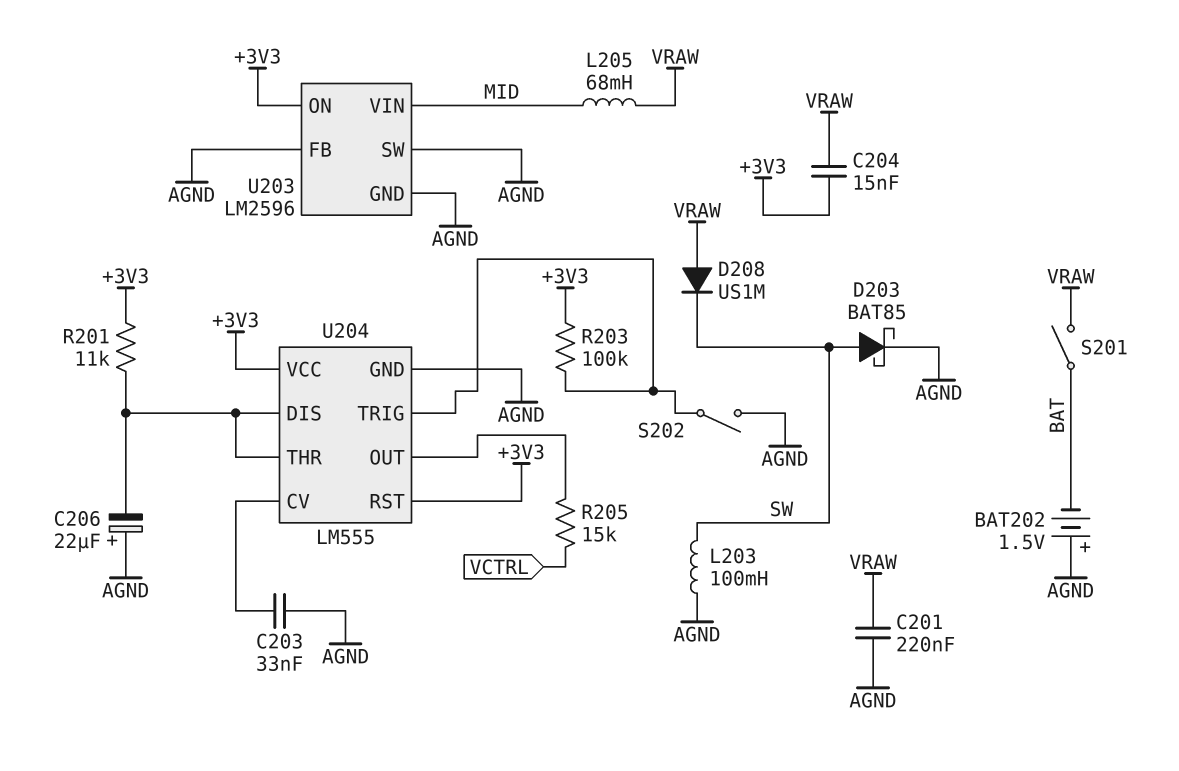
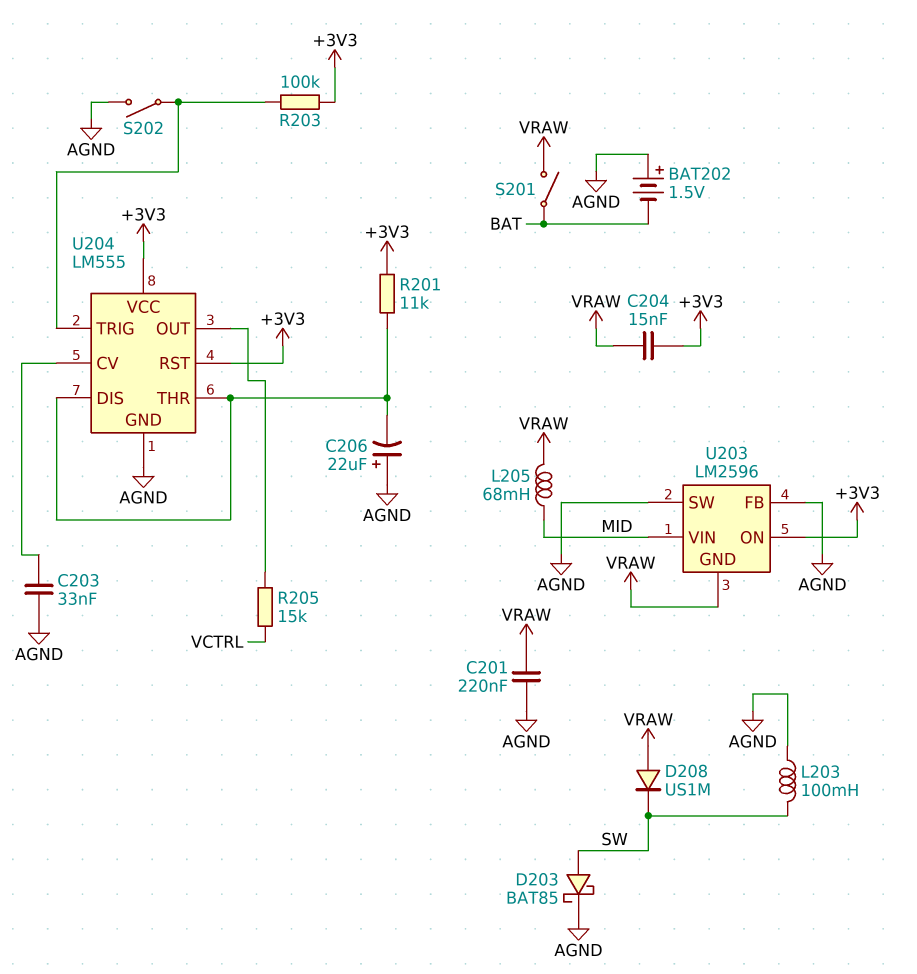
U203 pin GND: AGND -> VRAW

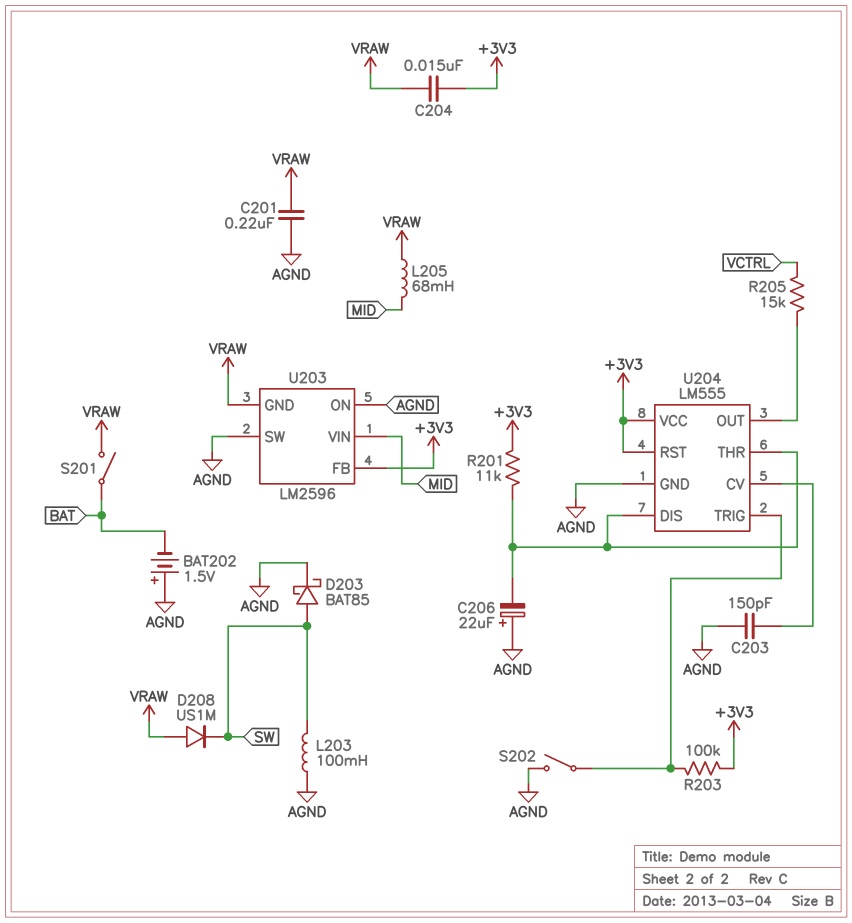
C203: 33nF (AGND, U204/CV) -> 150pF (AGND, U204/CV)
U203 pin FB: AGND -> +3V3
U203 pin ON: +3V3 -> AGND

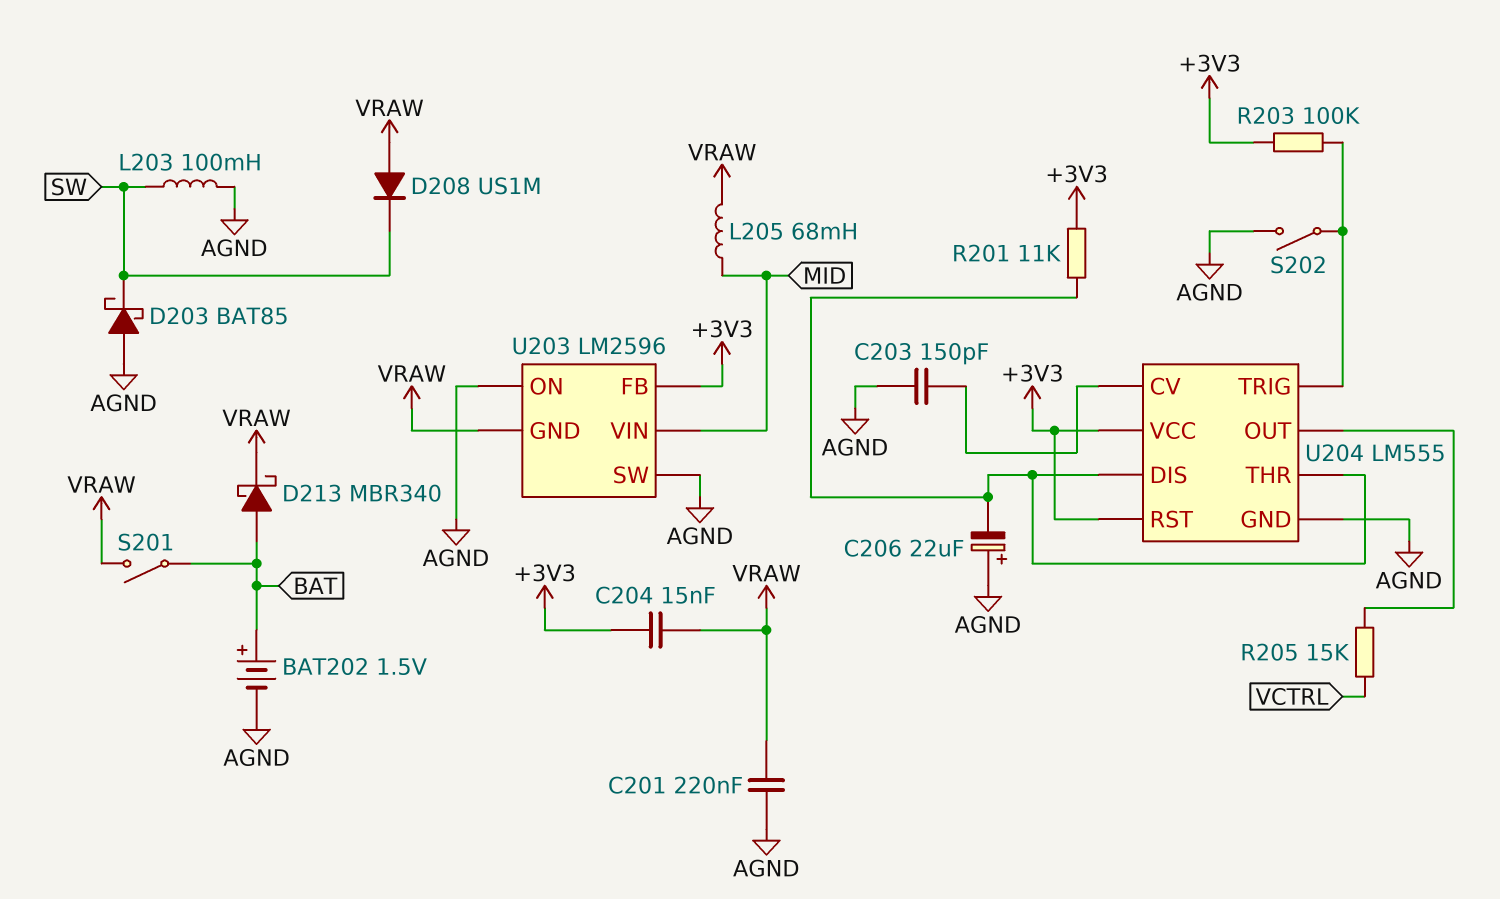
BAT202: 1.5V (plus AGND, minus BAT) -> 1.5V (plus BAT, minus AGND)
D203: schottky BAT85 (A SW, K AGND) -> schottky BAT85 (A AGND, K SW)
D213: none -> schottky MBR340 (A BAT, K VRAW)

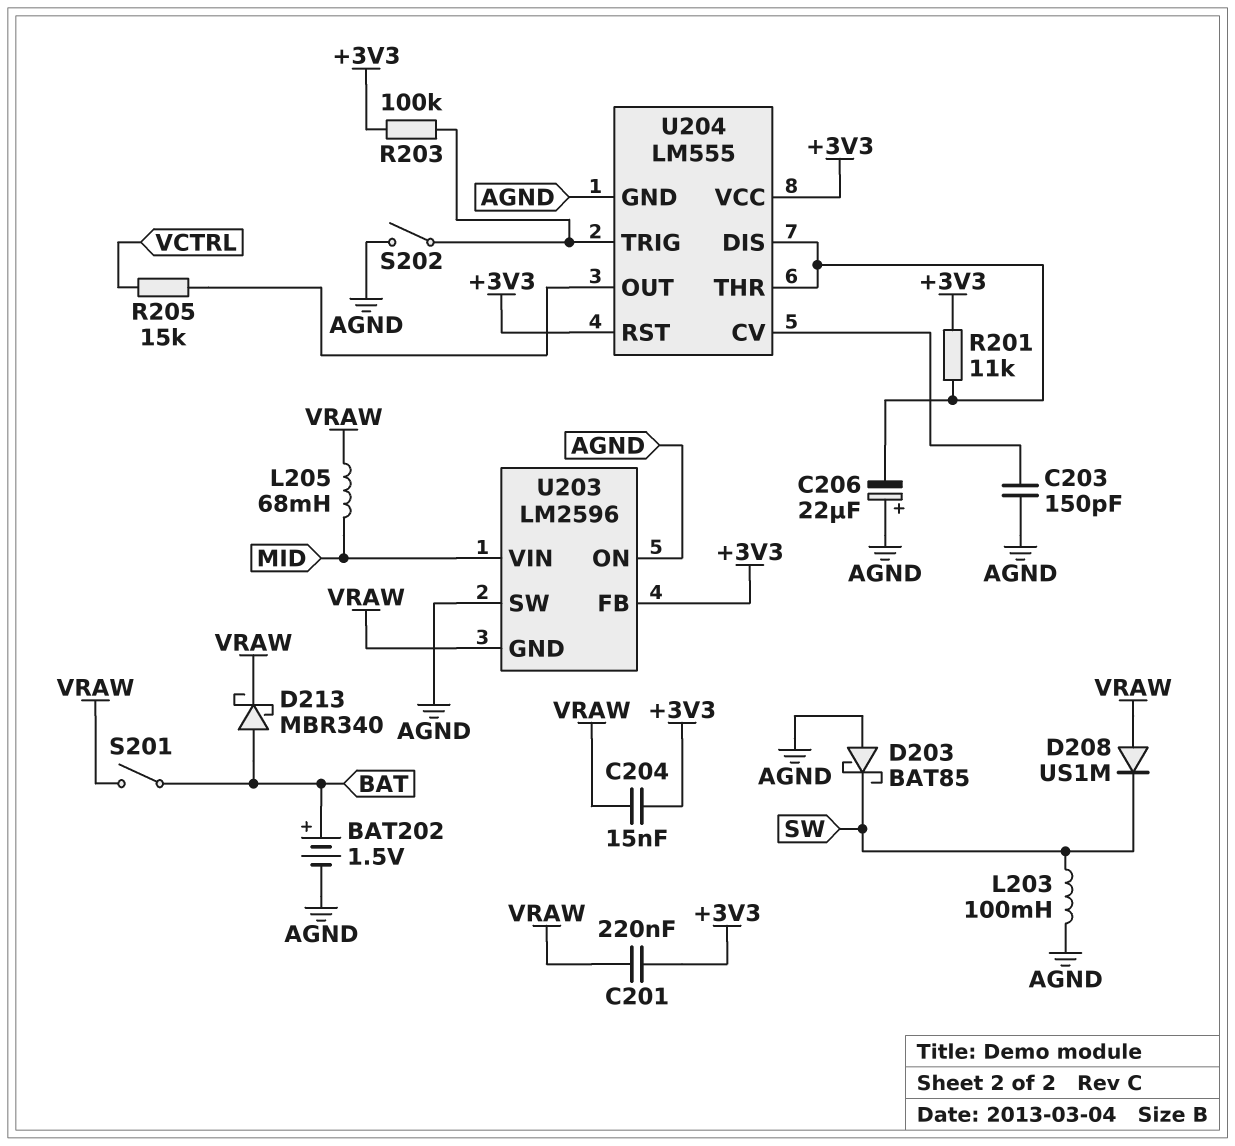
C201: 220nF (AGND, VRAW) -> 220nF (+3V3, VRAW)

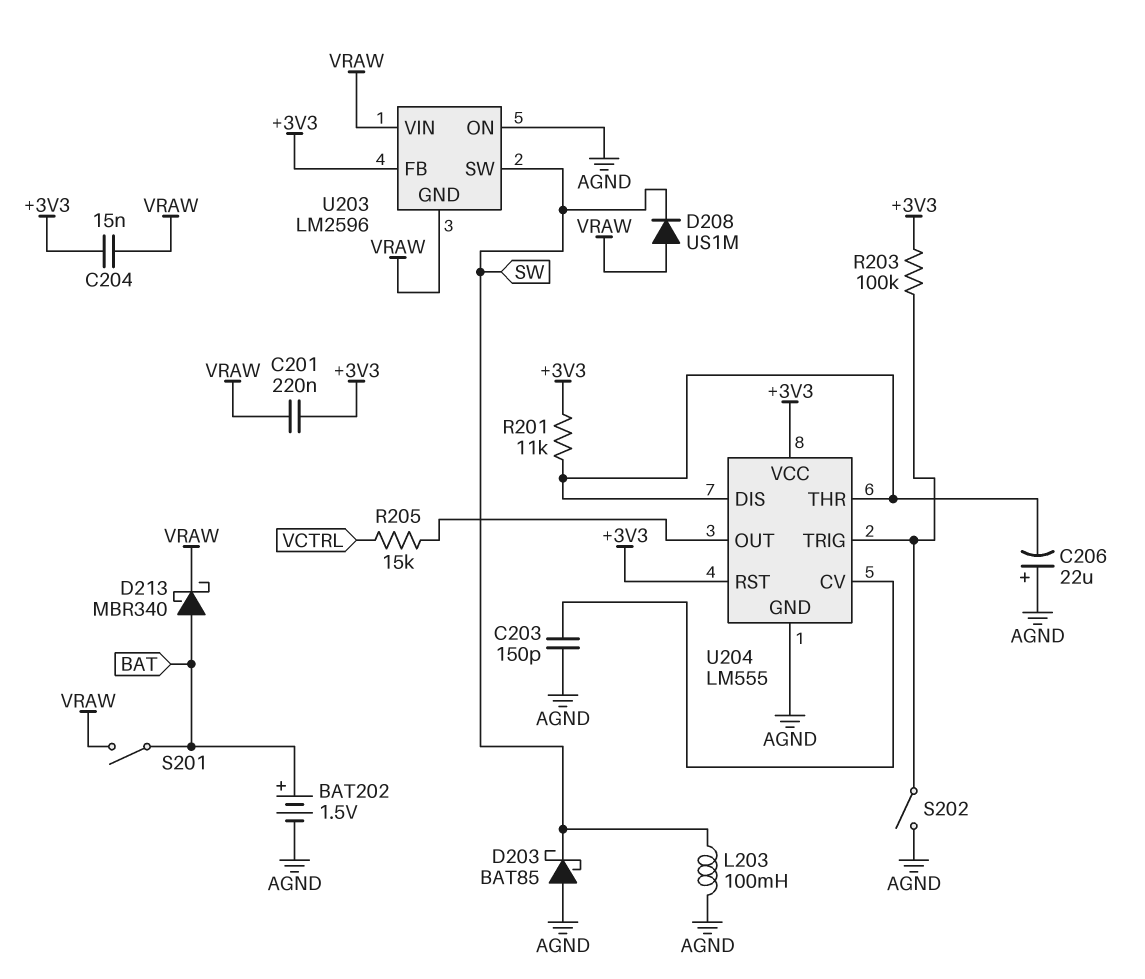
L205: 68mH (MID, VRAW) -> none
U203 pin SW: AGND -> SW
U203 pin VIN: MID -> VRAW

